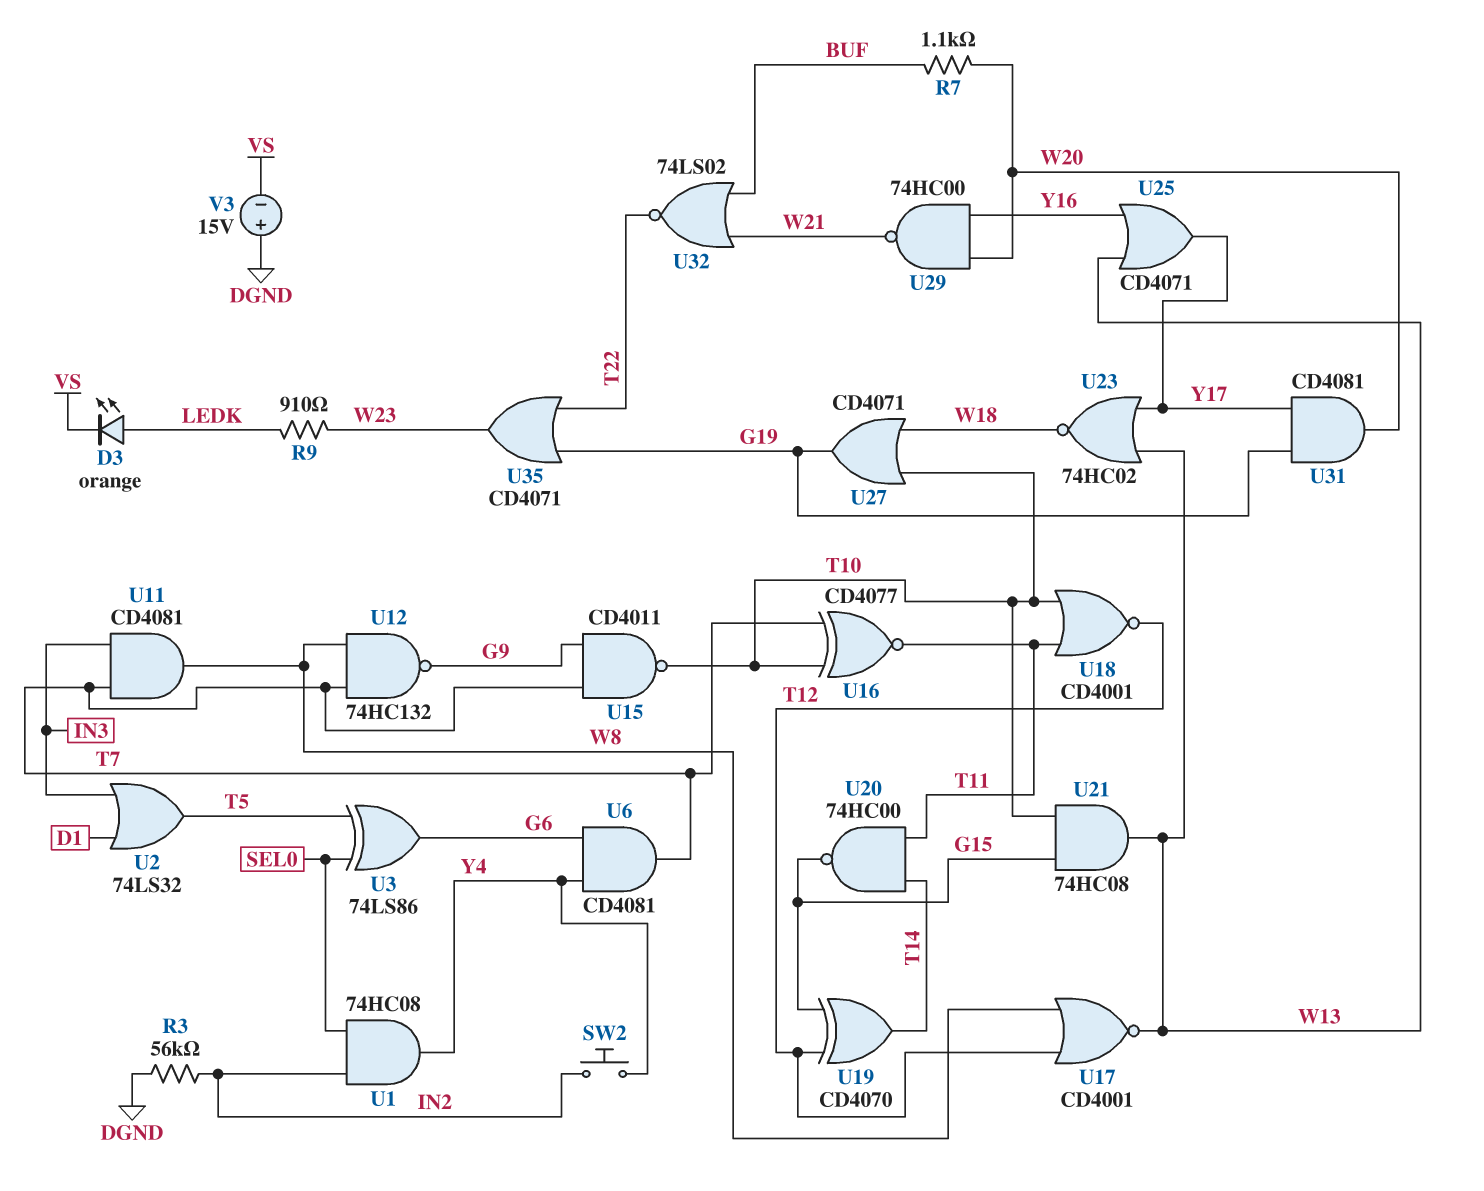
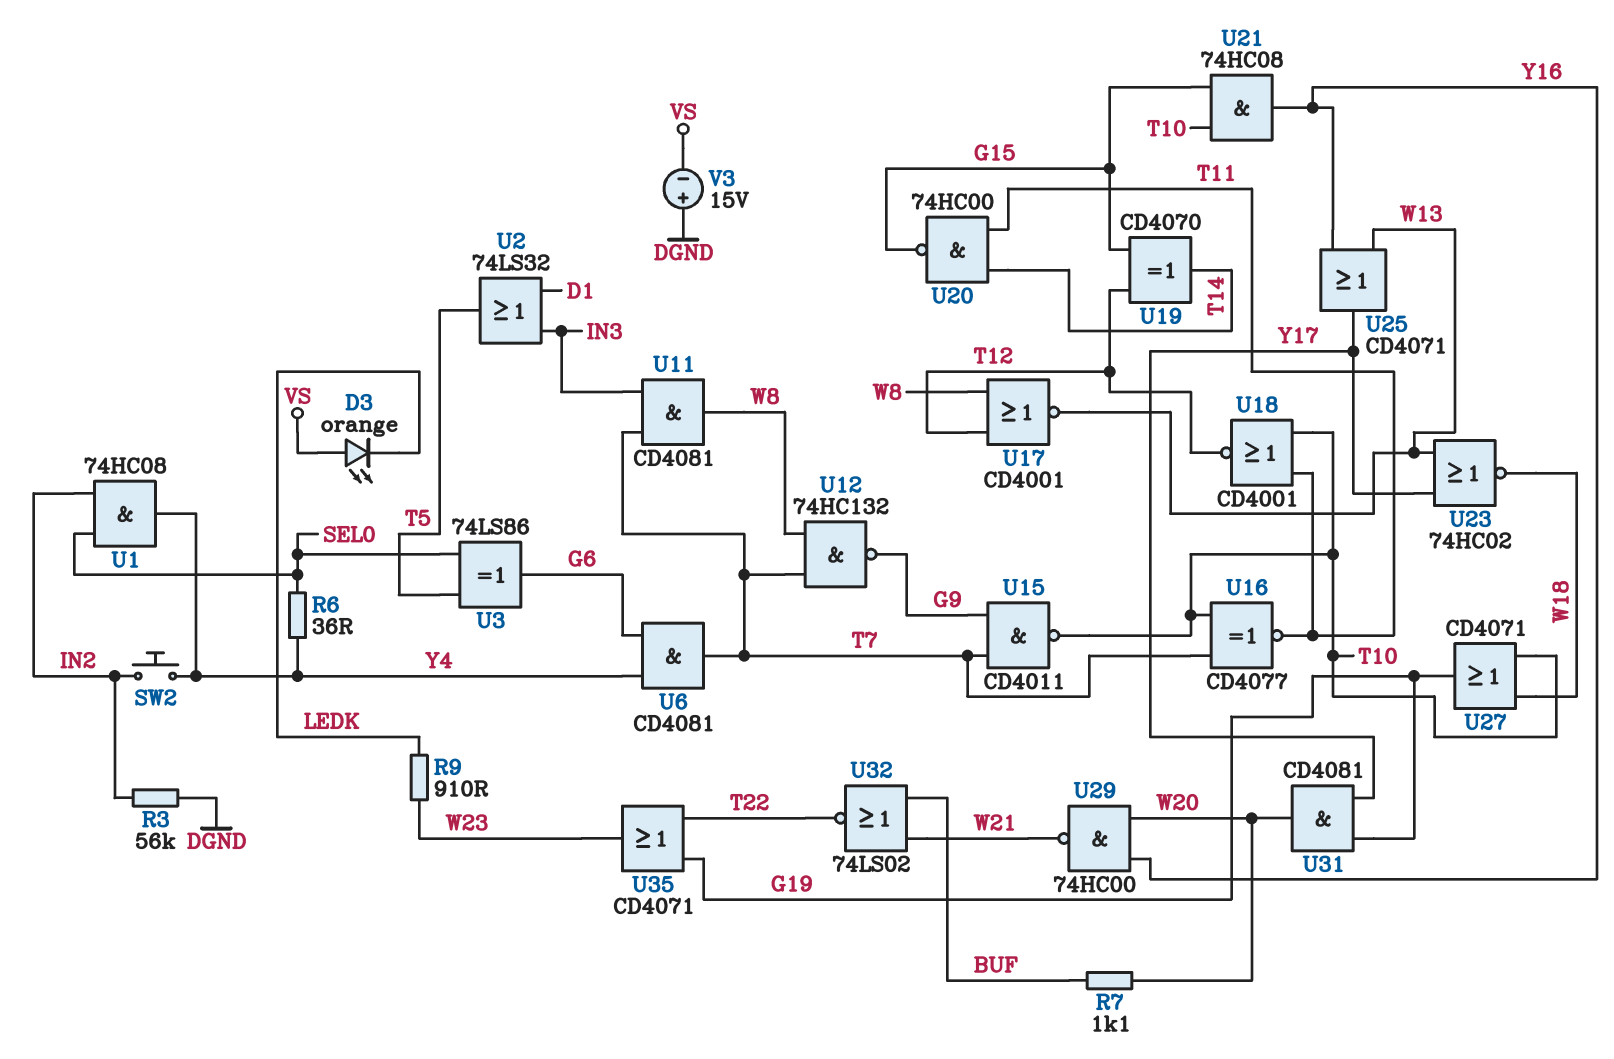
D3: LED orange (A LEDK, K VS) -> LED orange (A VS, K LEDK)
R6: none -> 36 (SEL0, Y4)
U21: AND 74HC08 (in G15, in T10, out W13) -> AND 74HC08 (in G15, in T10, out Y16)

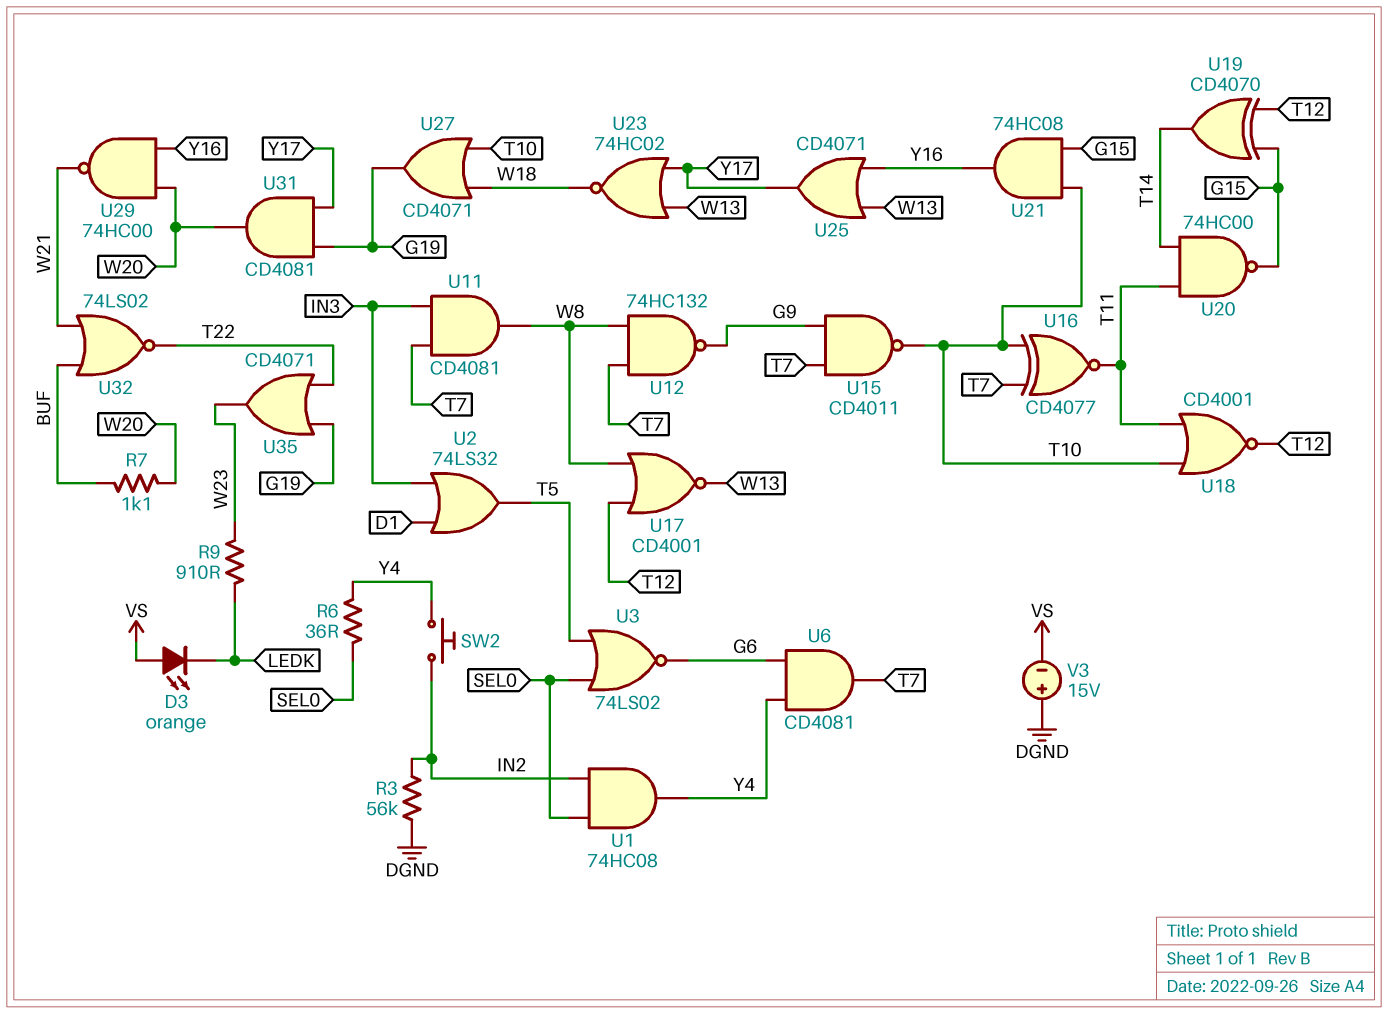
U3: XOR 74LS86 (in SEL0, in T5, out G6) -> NOR 74LS02 (in SEL0, in T5, out G6)

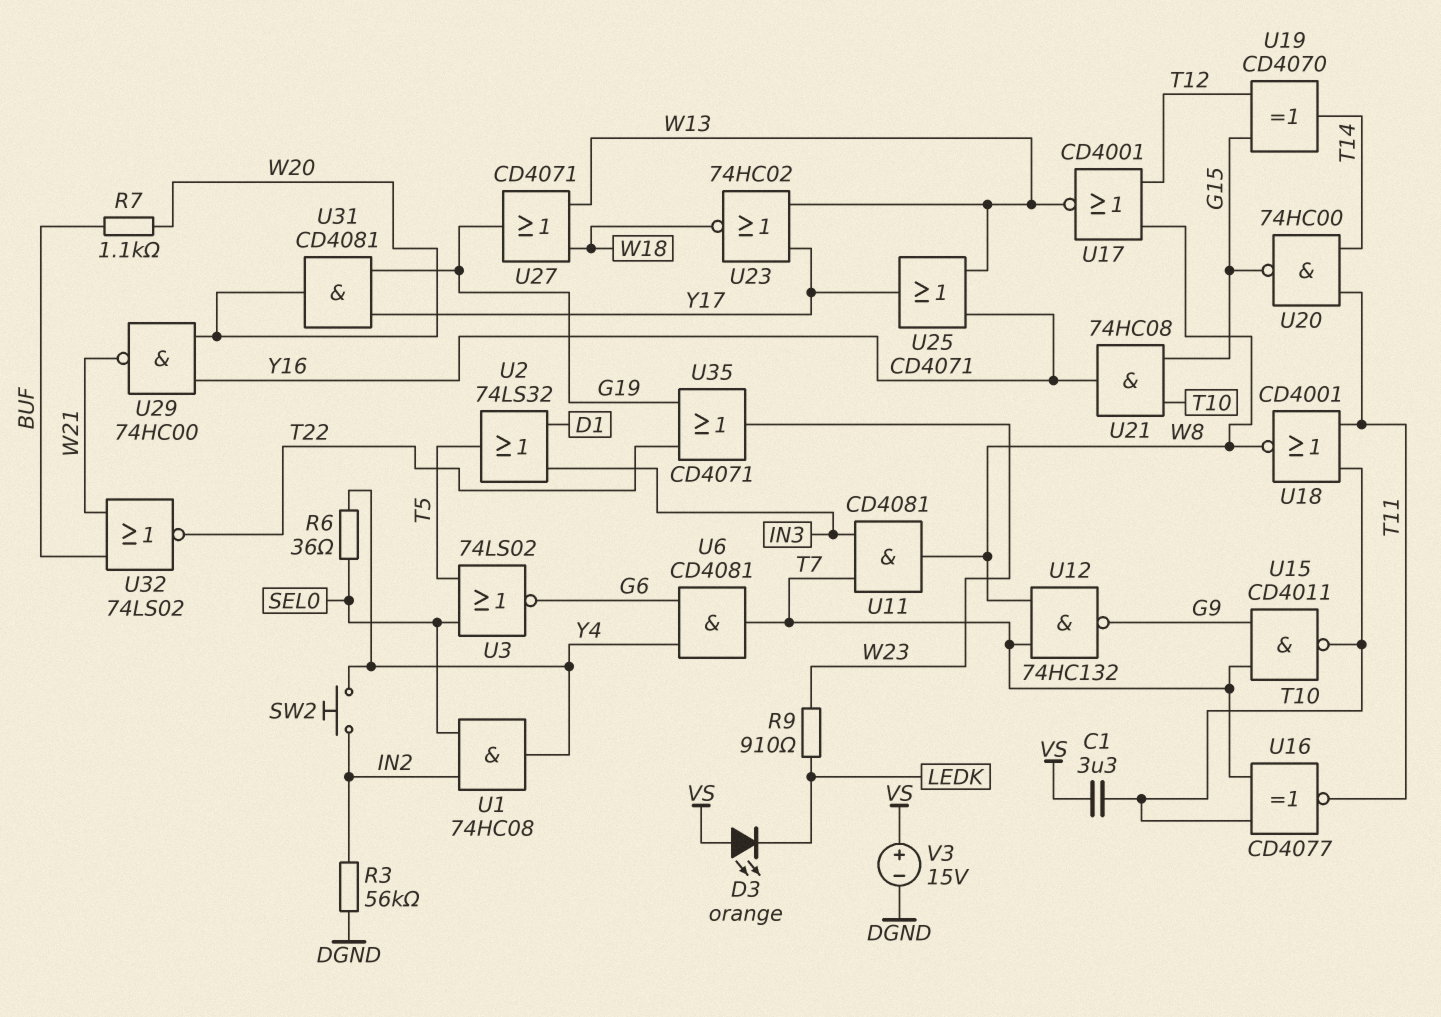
C1: none -> 3.3uF (T10, VS)
U18: NOR CD4001 (in T10, in T11, out T12) -> NOR CD4001 (in T10, in T11, out W8)
U27: OR CD4071 (in T10, in W18, out G19) -> OR CD4071 (in W13, in W18, out G19)
V3: 15V (plus DGND, minus VS) -> 15V (plus VS, minus DGND)

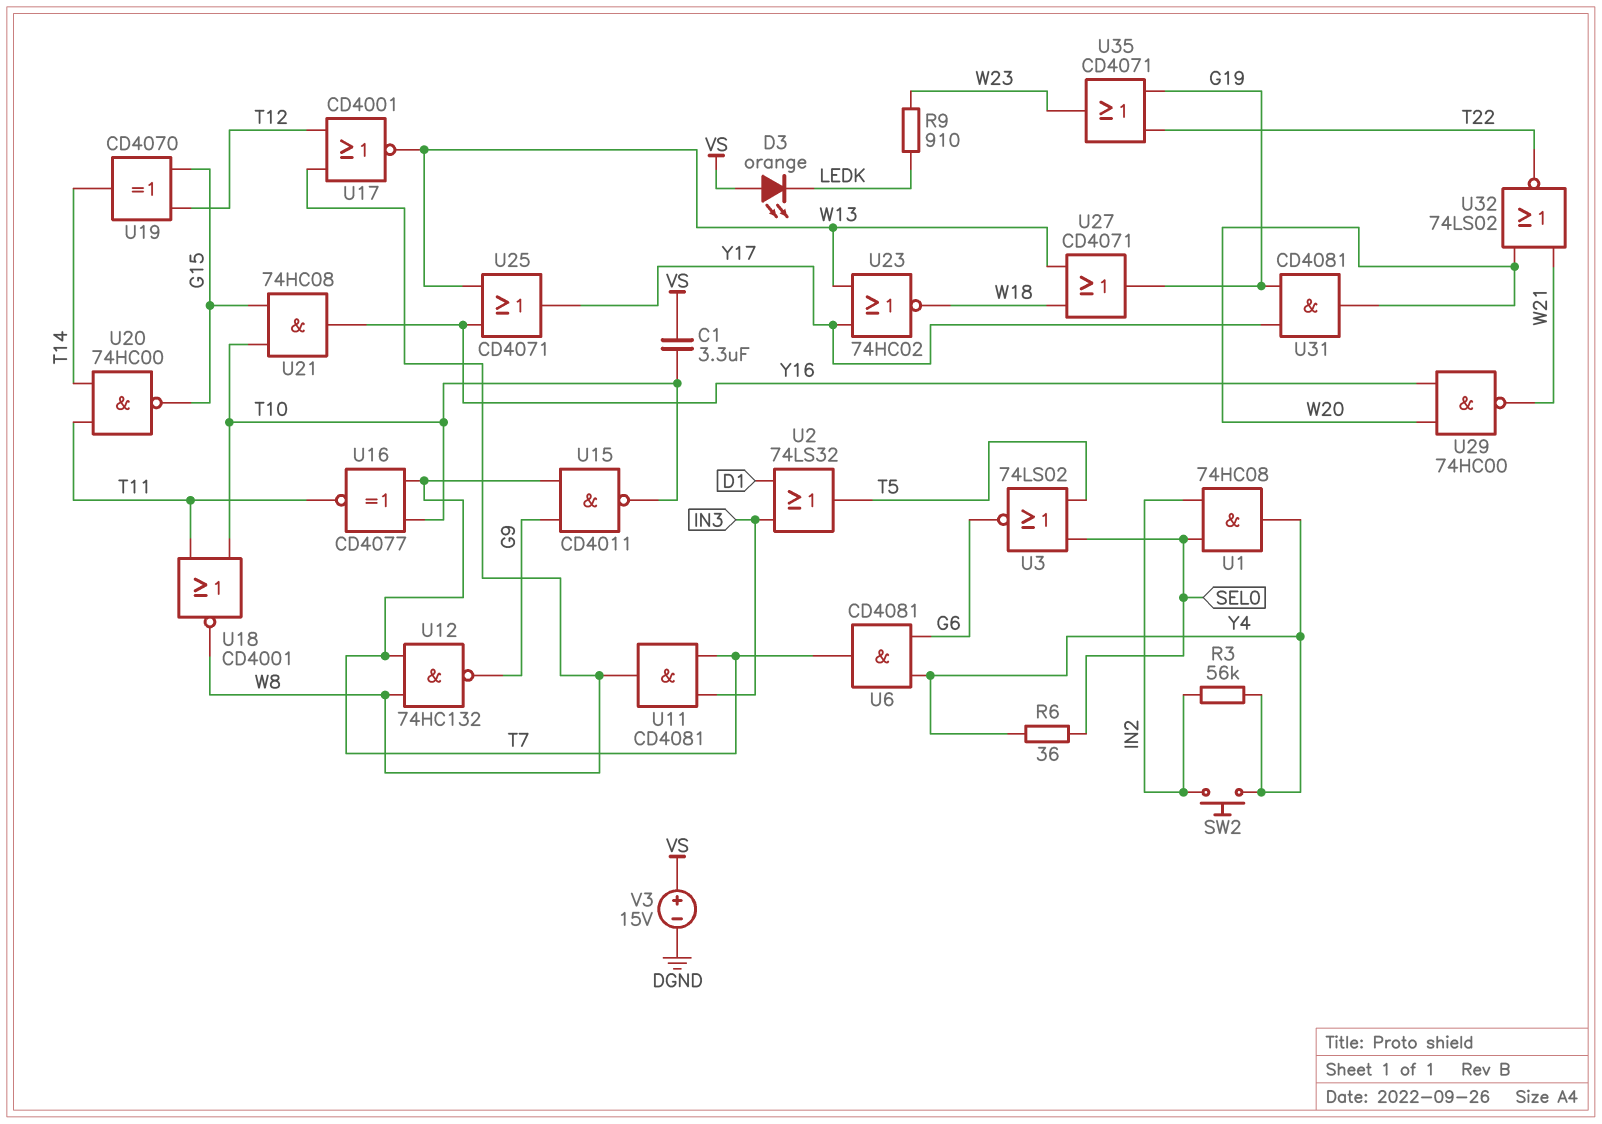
R3: 56k (DGND, IN2) -> 56k (IN2, Y4)
R7: 1.1k (BUF, W20) -> none
U32: NOR 74LS02 (in BUF, in W21, out T22) -> NOR 74LS02 (in W20, in W21, out T22)

